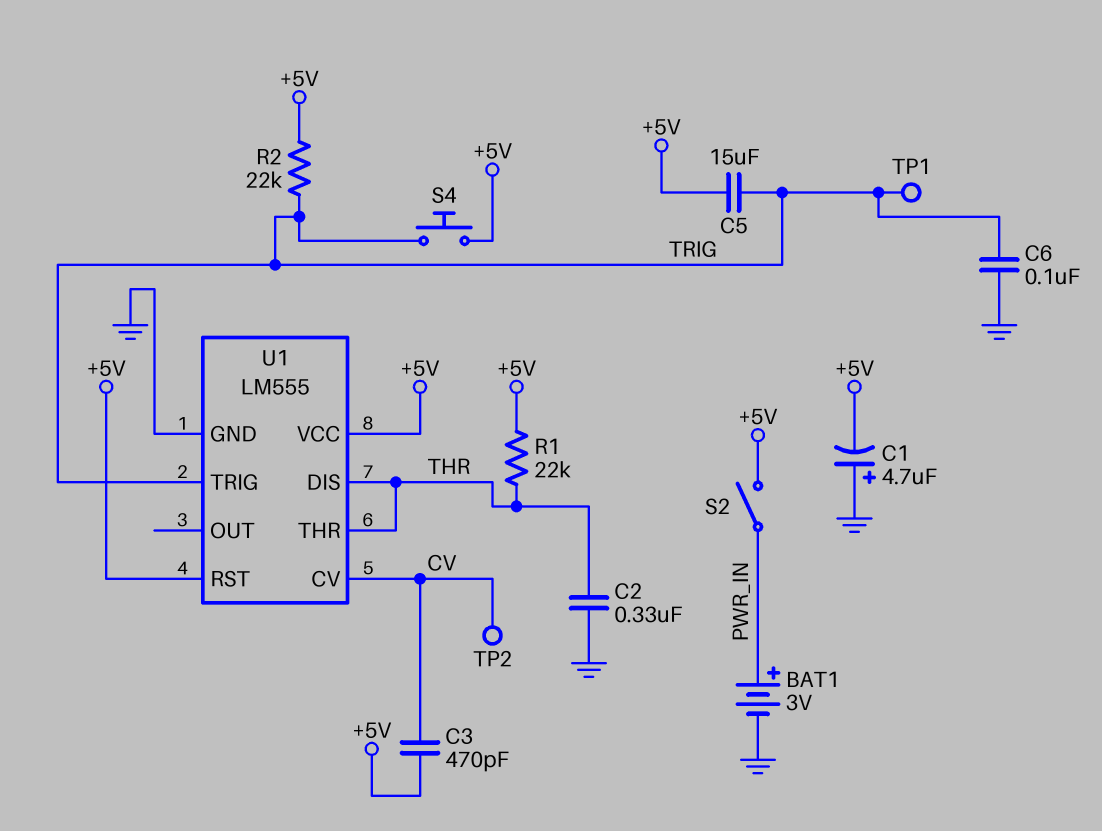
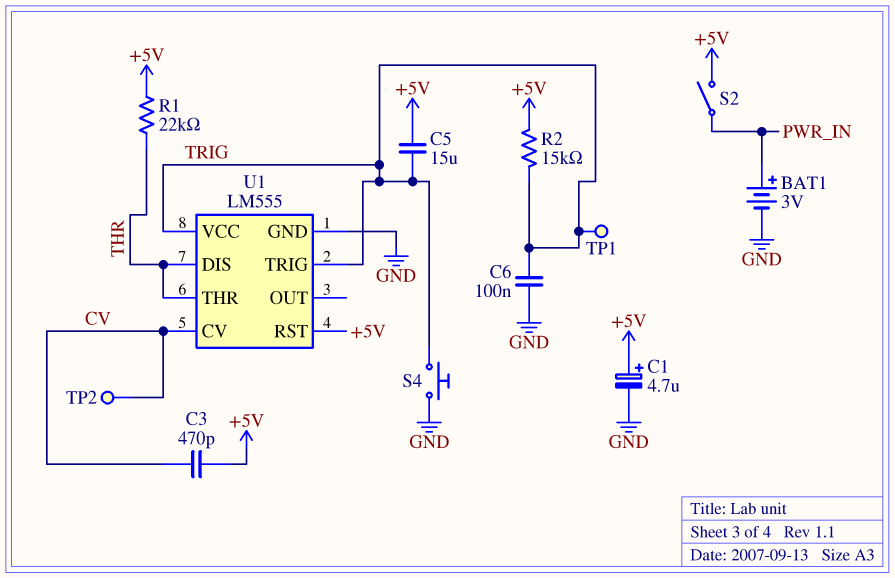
C1: 4.7uF (plus GND, minus +5V) -> 4.7uF (plus +5V, minus GND)
C2: 330nF (GND, THR) -> none
R2: 22k (+5V, TRIG) -> 15k (+5V, TRIG)
S4: button (+5V, TRIG) -> button (GND, TRIG)
U1 pin VCC: +5V -> TRIG

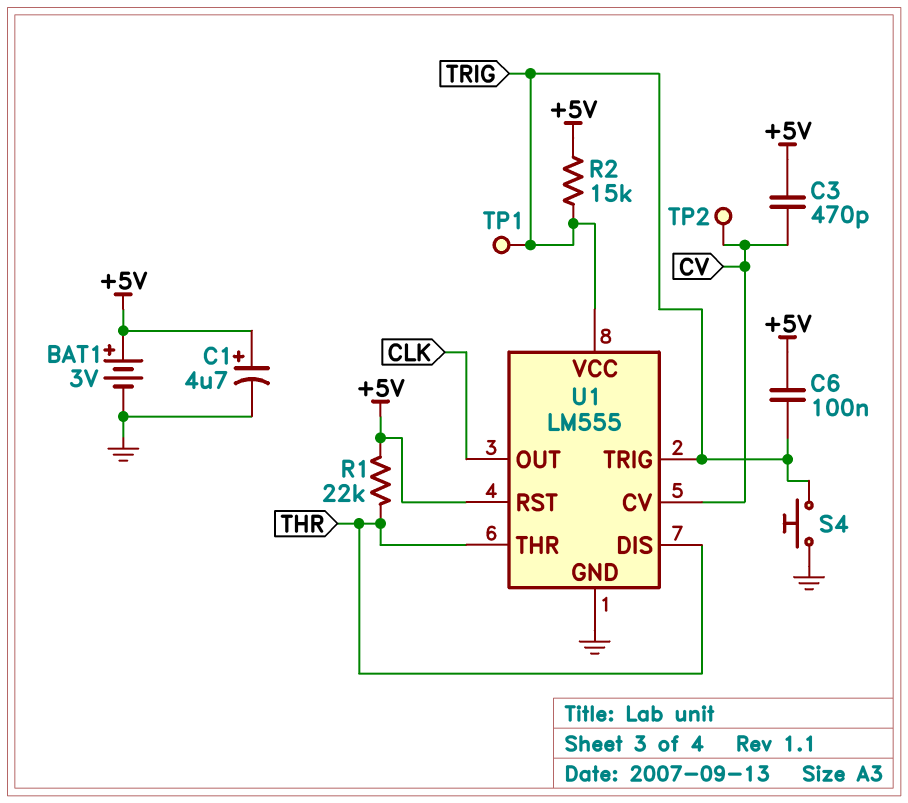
BAT1: 3V (plus PWR_IN, minus GND) -> 3V (plus +5V, minus GND)
C5: 15uF (+5V, TRIG) -> none
C6: 100nF (GND, TRIG) -> 100nF (+5V, TRIG)
S2: switch (+5V, PWR_IN) -> none
U1 pin OUT: none -> CLK

